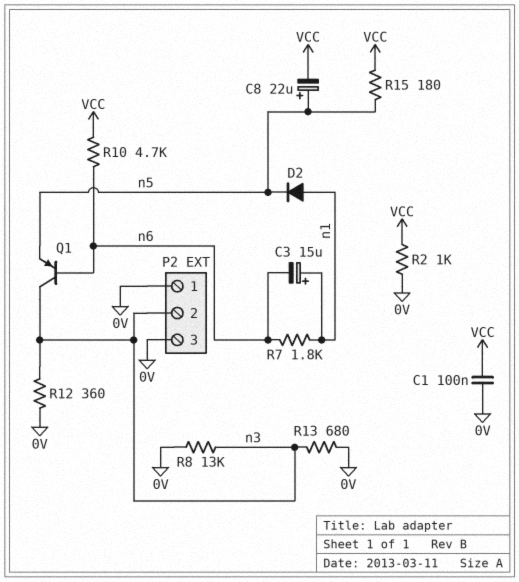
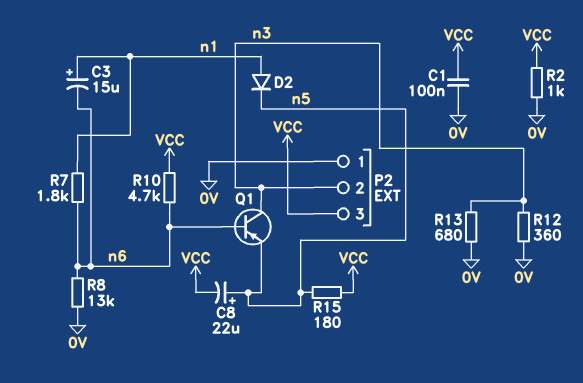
P2 pin 3: 0V -> VCC
R8: 13k (0V, n3) -> 13k (0V, n6)

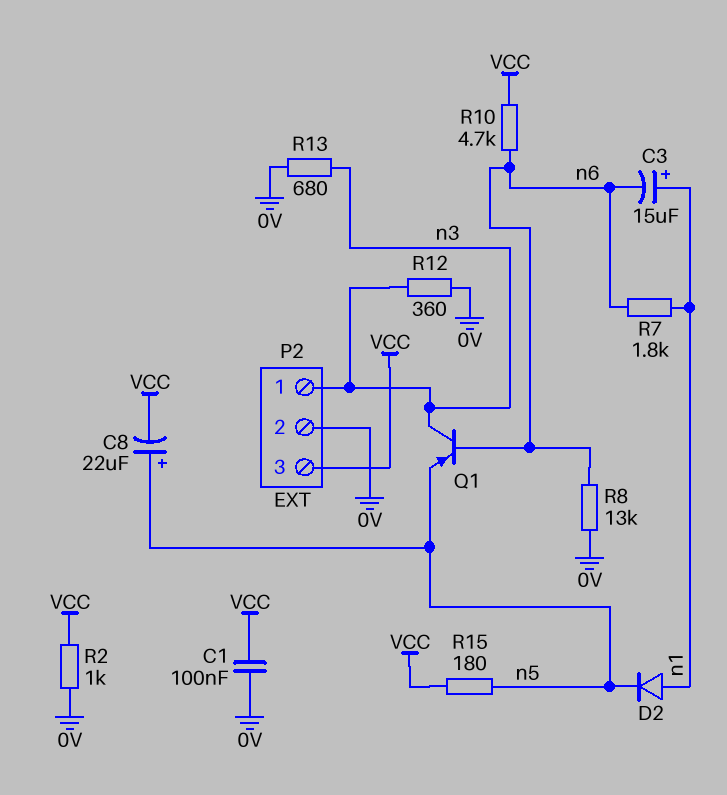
P2 pin 1: 0V -> n3
P2 pin 2: n3 -> 0V

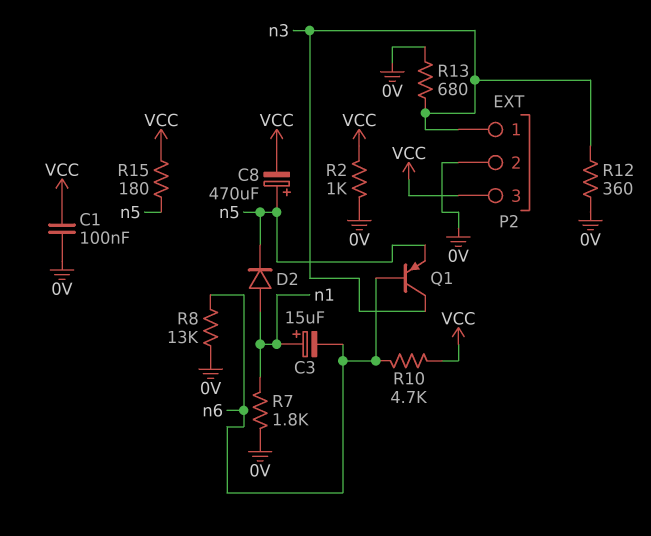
C8: 22uF (plus n5, minus VCC) -> 470uF (plus n5, minus VCC)
R7: 1.8k (n1, n6) -> 1.8k (0V, n1)

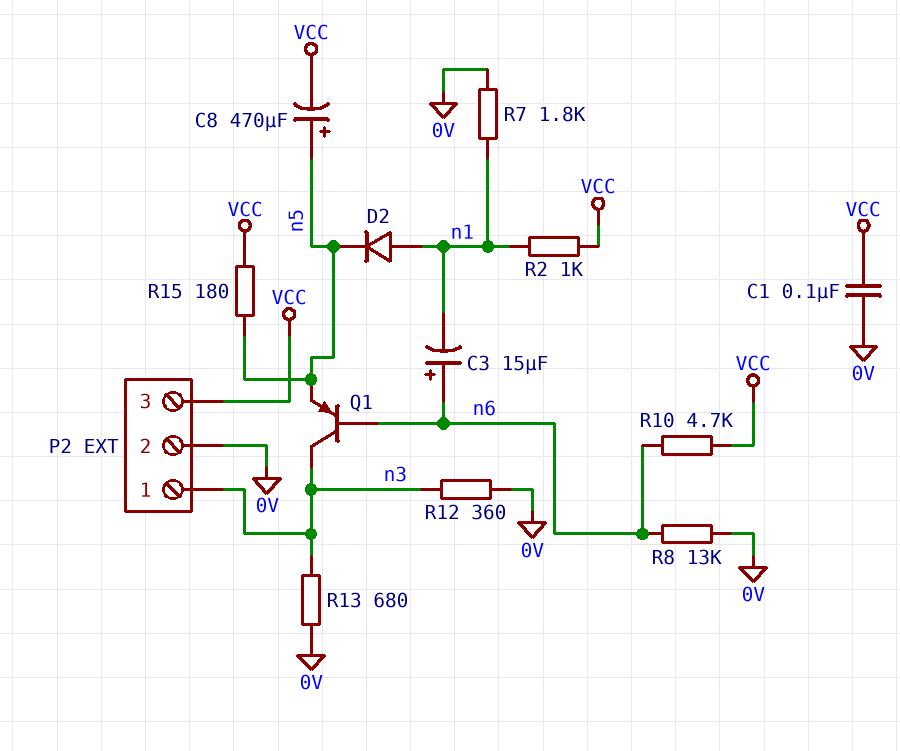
C3: 15uF (plus n1, minus n6) -> 15uF (plus n6, minus n1)
R2: 1k (0V, VCC) -> 1k (VCC, n1)

